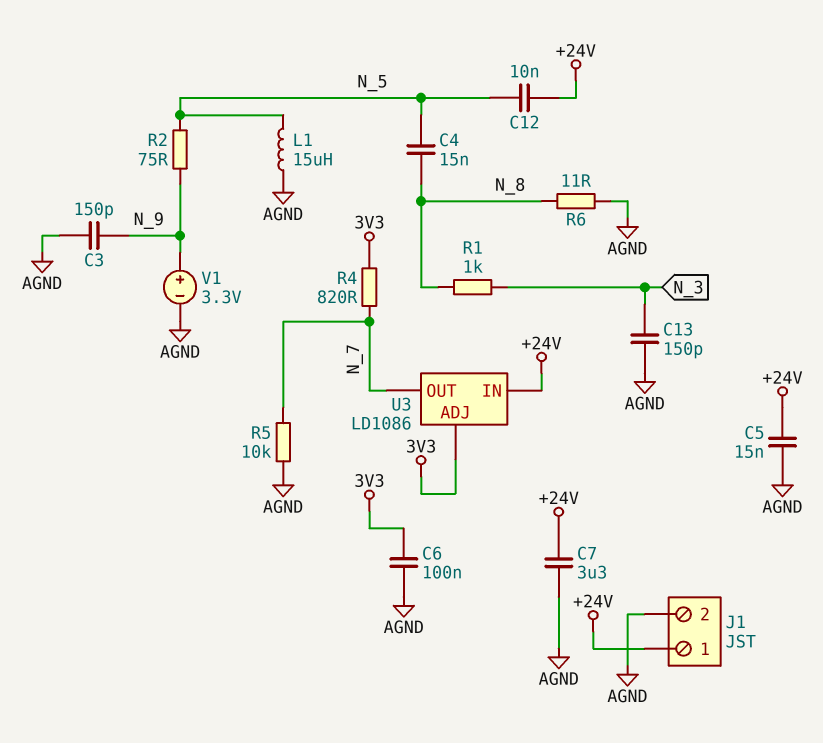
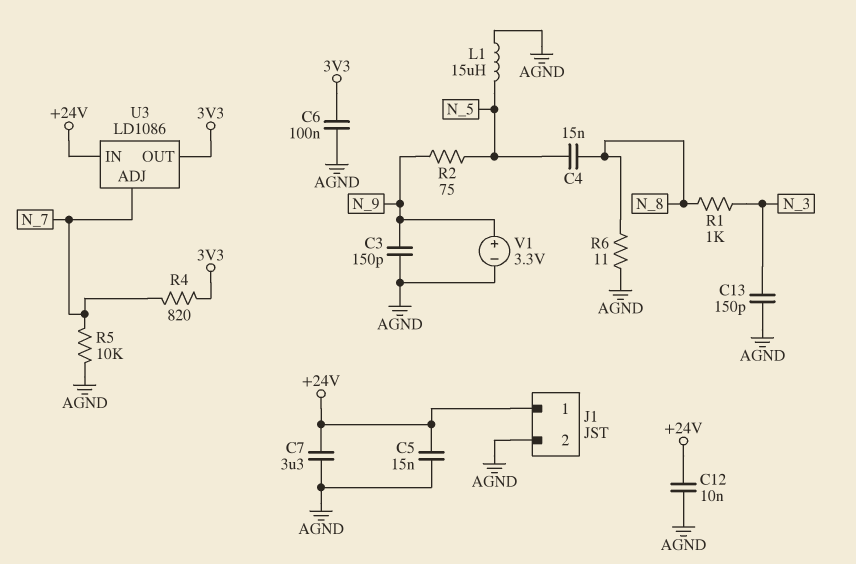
C12: 10nF (+24V, N_5) -> 10nF (+24V, AGND)
U3 pin ADJ: 3V3 -> N_7
U3 pin OUT: N_7 -> 3V3

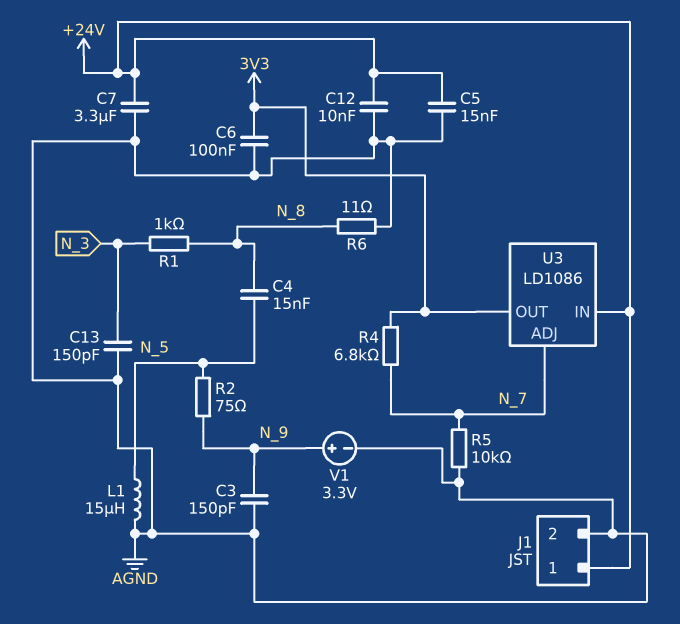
R4: 820 (3V3, N_7) -> 6.8k (3V3, N_7)

